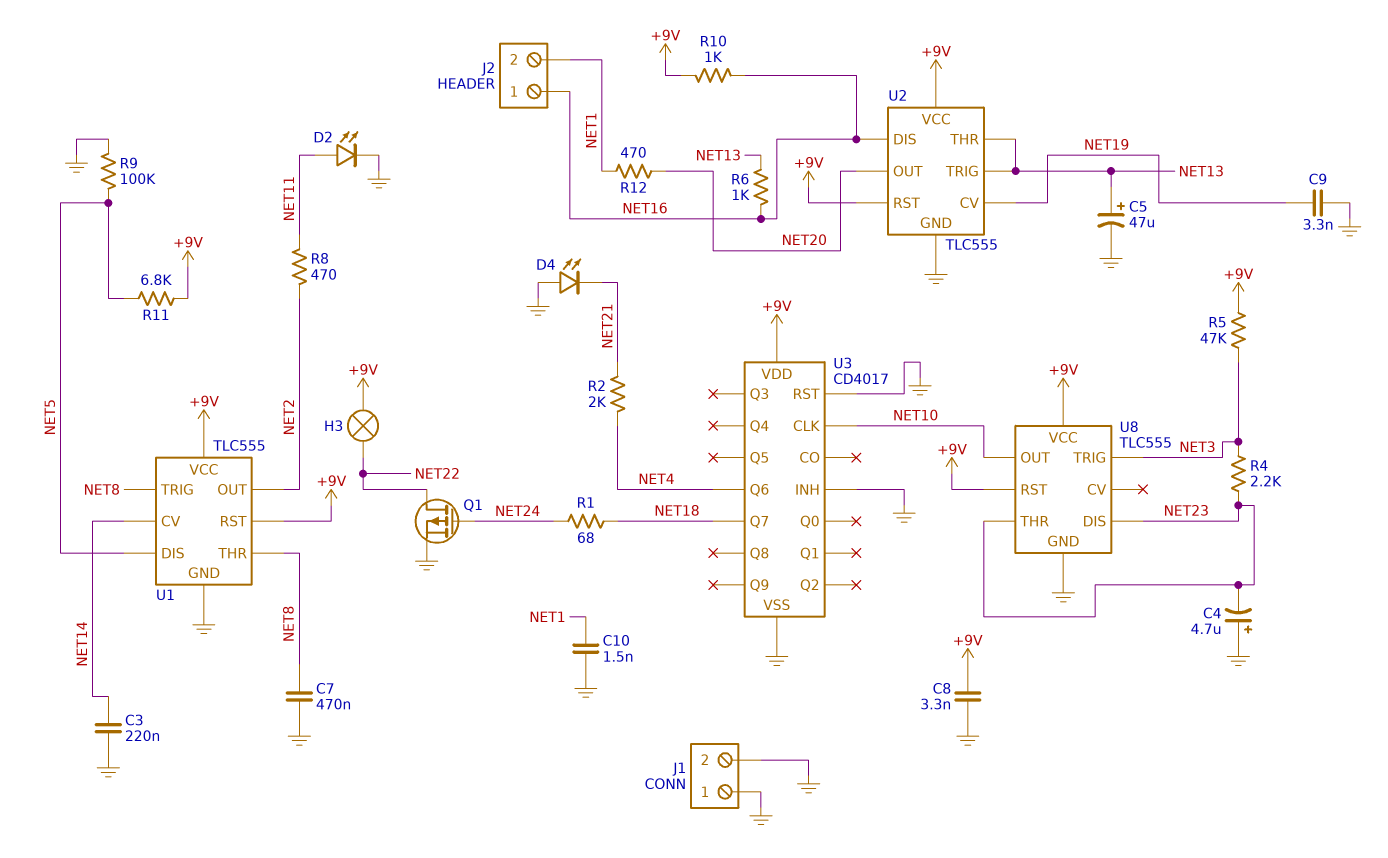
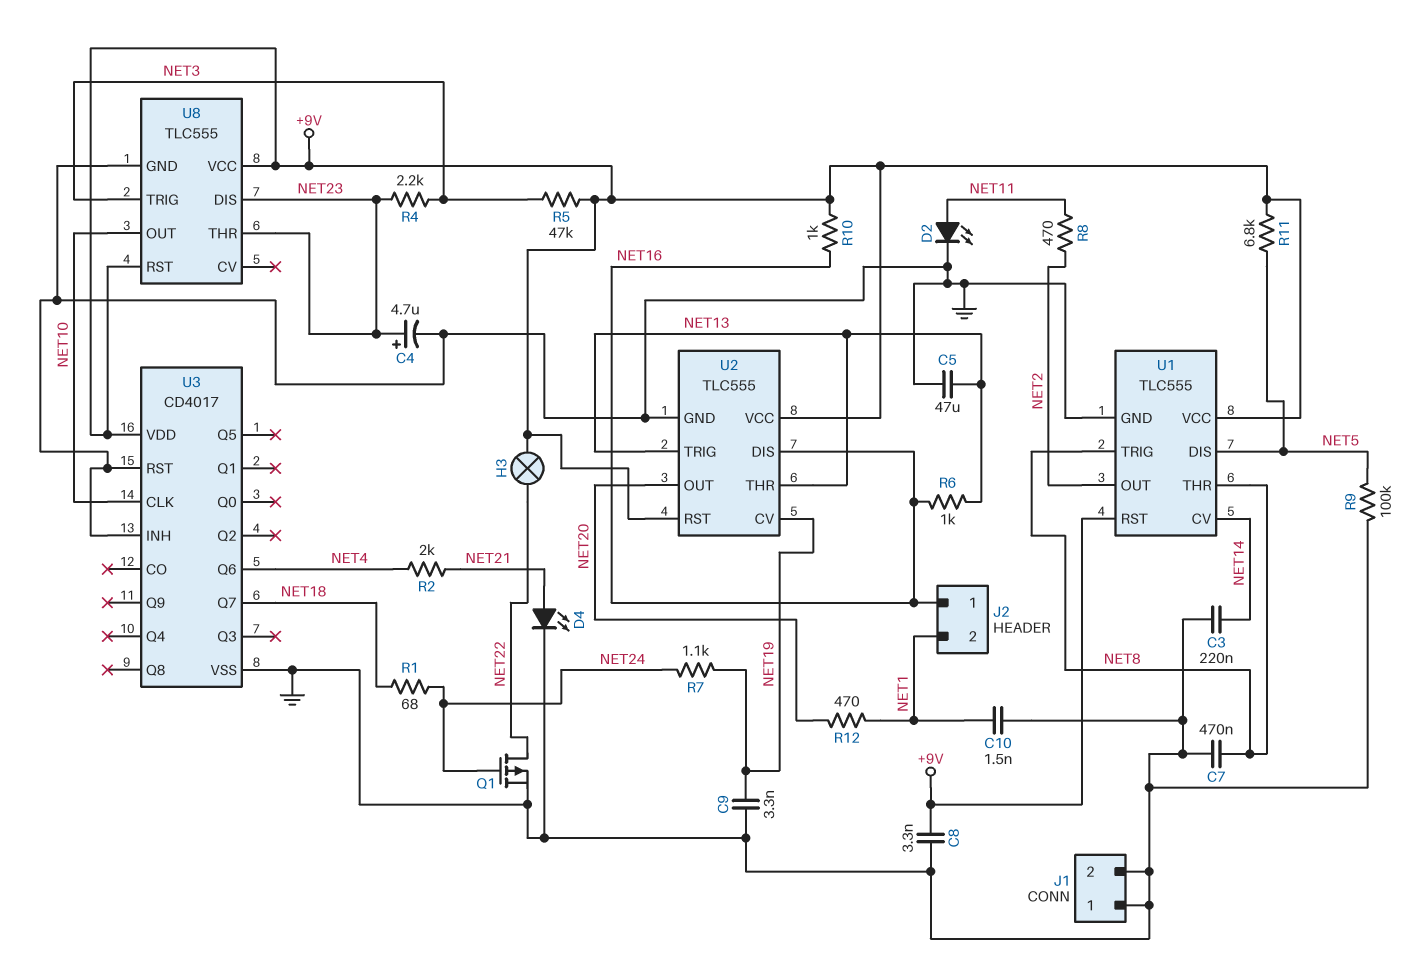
C4: 4.7uF (plus GND, minus NET23) -> 4.7uF (plus NET23, minus GND)
C5: 47uF (plus NET13, minus GND) -> 47uF (GND, NET13)
D4: LED (A GND, K NET21) -> LED (A NET21, K GND)
R7: none -> 1.1k (NET19, NET24)

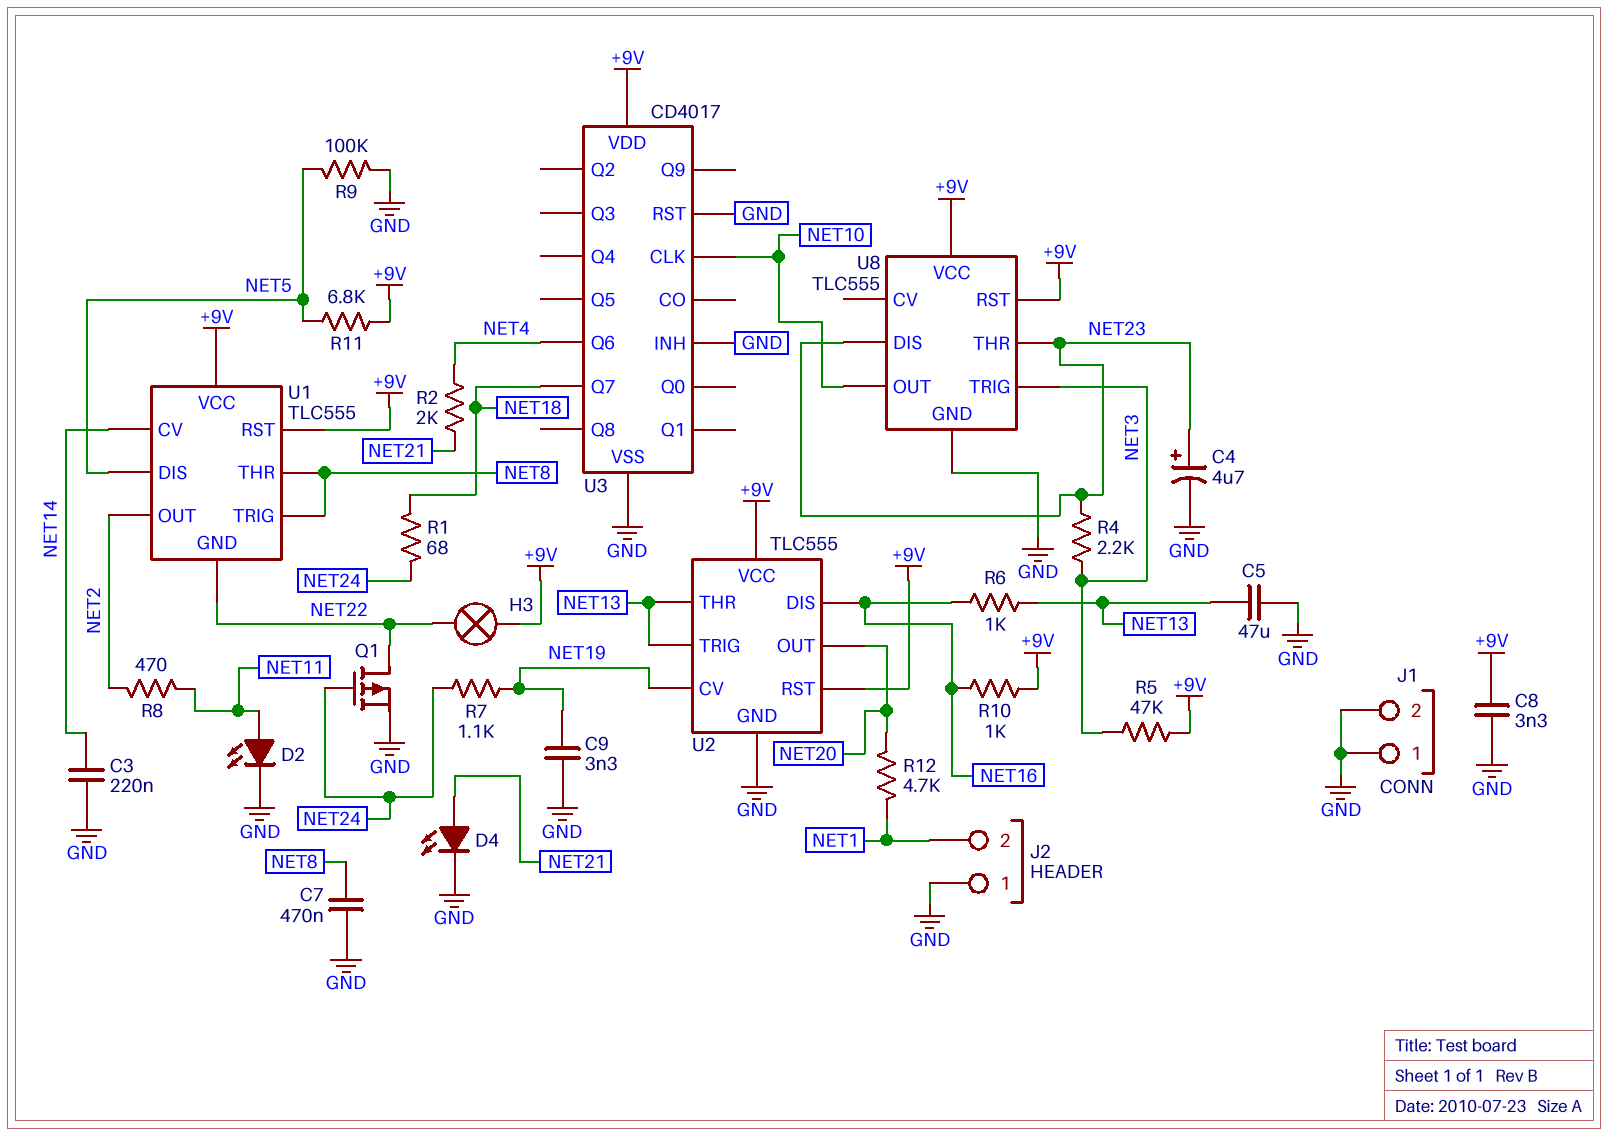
C10: 1.5nF (GND, NET1) -> none
J2 pin 1: NET16 -> GND
R12: 470 (NET1, NET20) -> 4.7k (NET1, NET20)
U1 pin GND: GND -> NET22

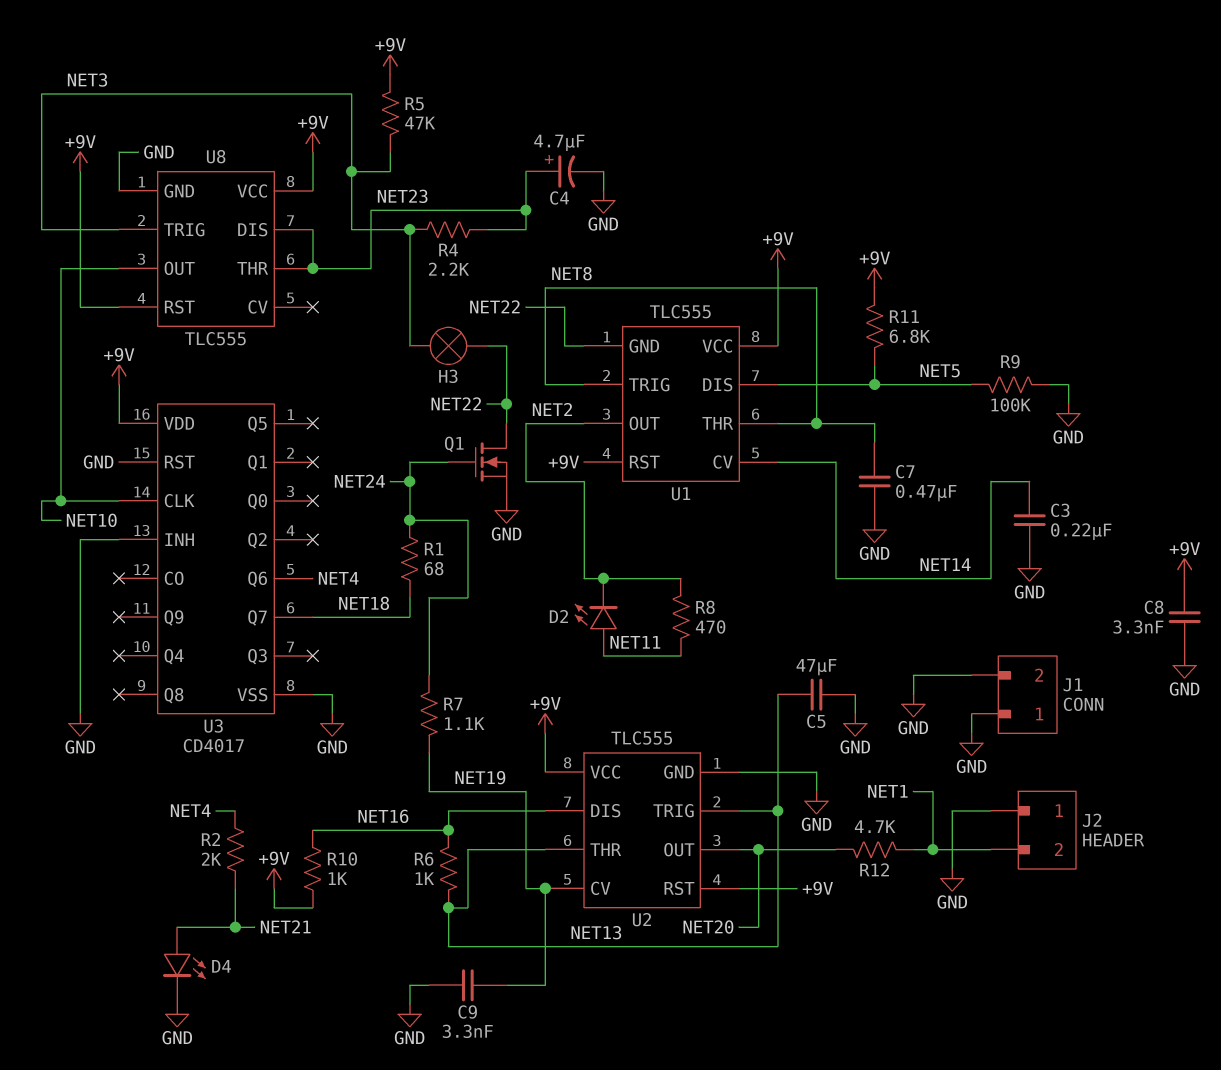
D2: LED (A NET11, K GND) -> LED (A NET11, K NET2)
H3: lamp (+9V, NET22) -> lamp (NET3, NET22)
Q1: PMOS (G NET24, D NET22, S GND) -> NMOS (G NET24, D NET22, S GND)

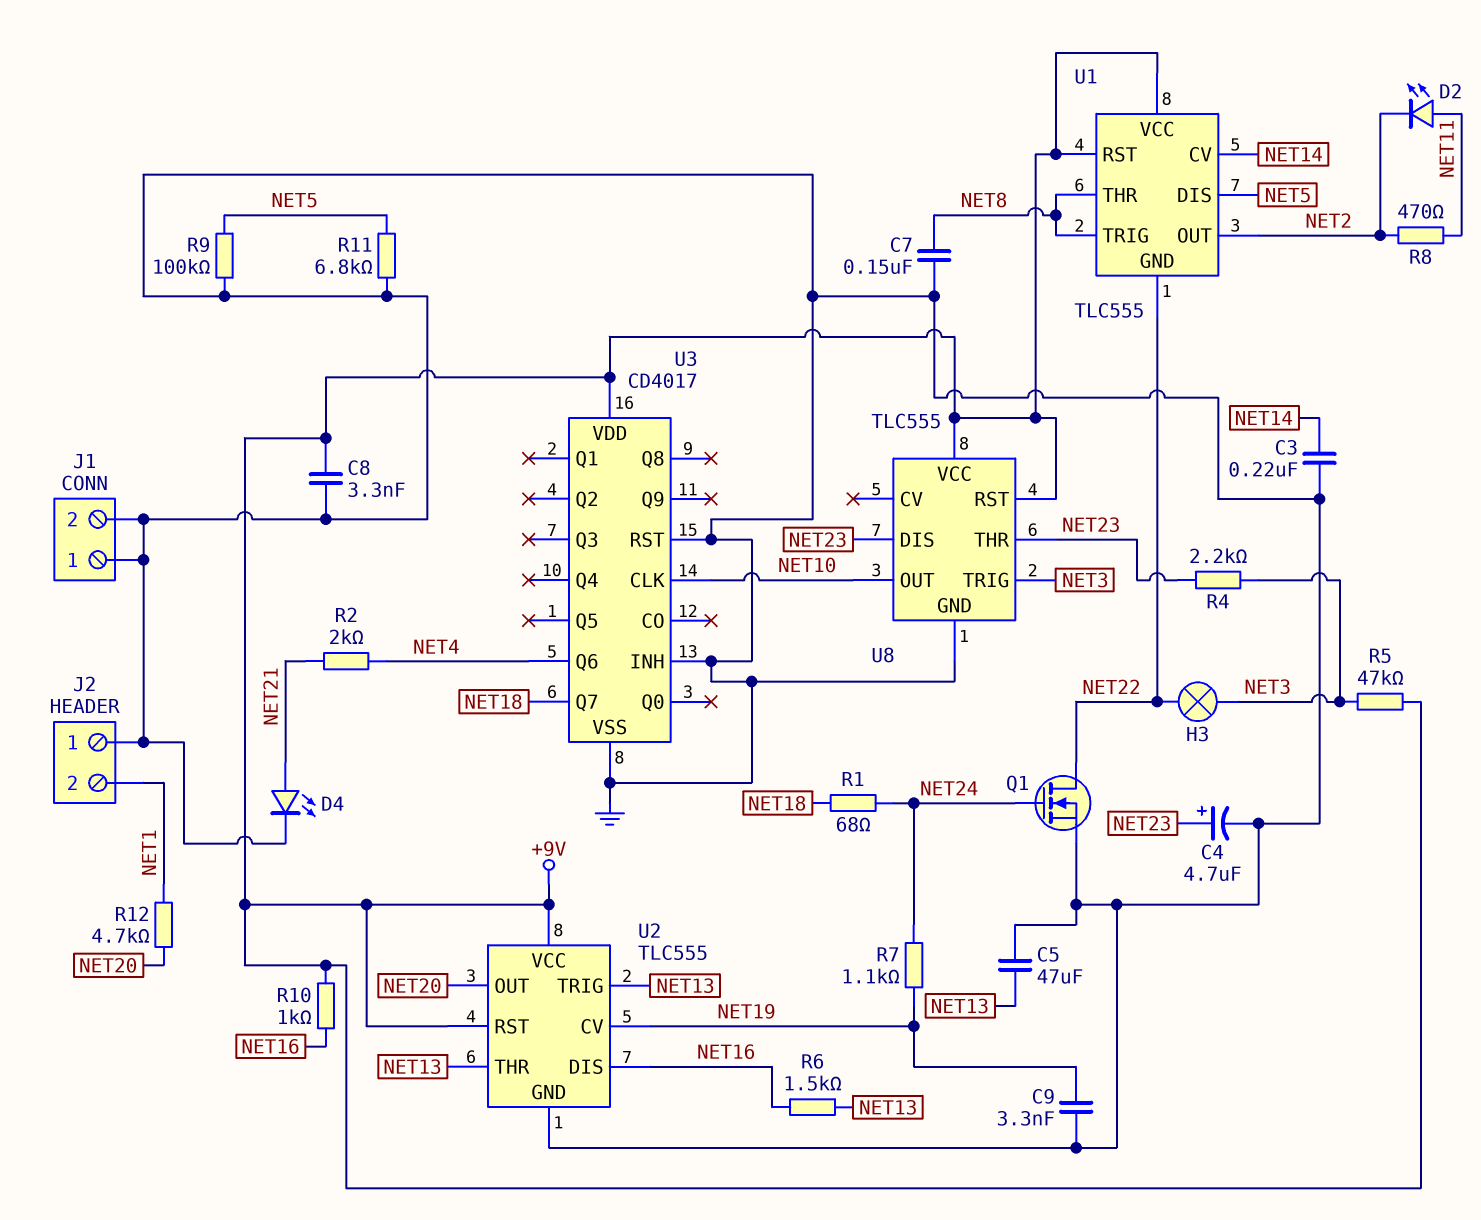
C7: 470nF (GND, NET8) -> 150nF (GND, NET8)
R6: 1k (NET13, NET16) -> 1.5k (NET13, NET16)
R11: 6.8k (+9V, NET5) -> 6.8k (GND, NET5)

